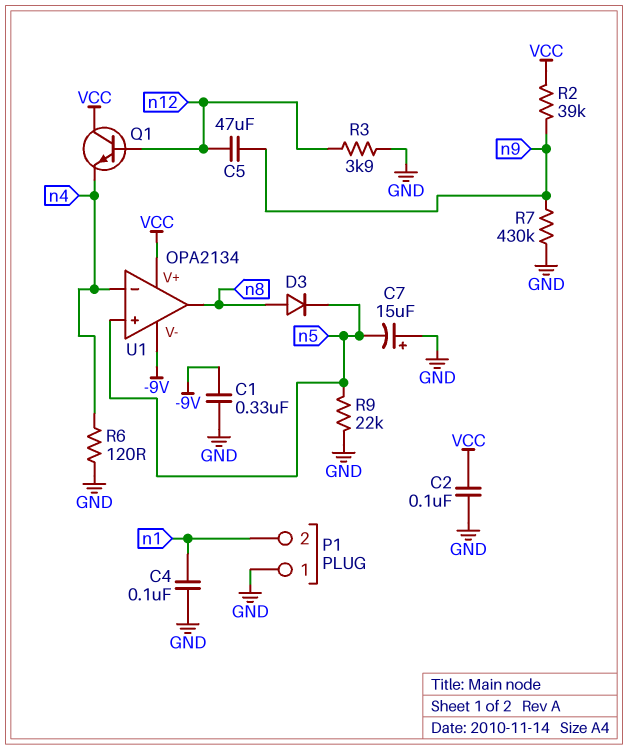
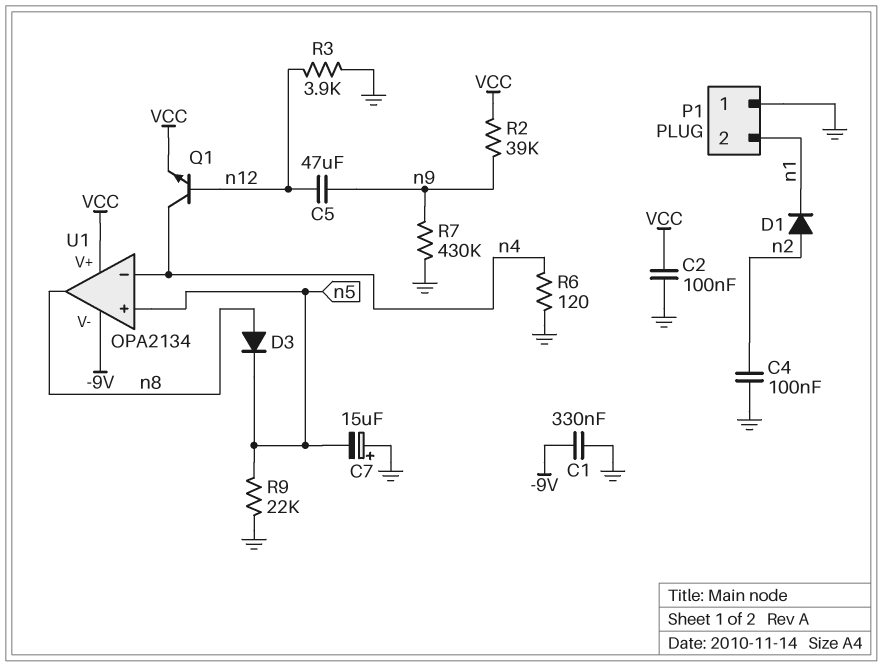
C4: 100nF (GND, n1) -> 100nF (GND, n2)
D1: none -> diode (A n2, K n1)
Q1: NPN (B n12, C VCC, E n4) -> NPN (B n12, C n4, E VCC)

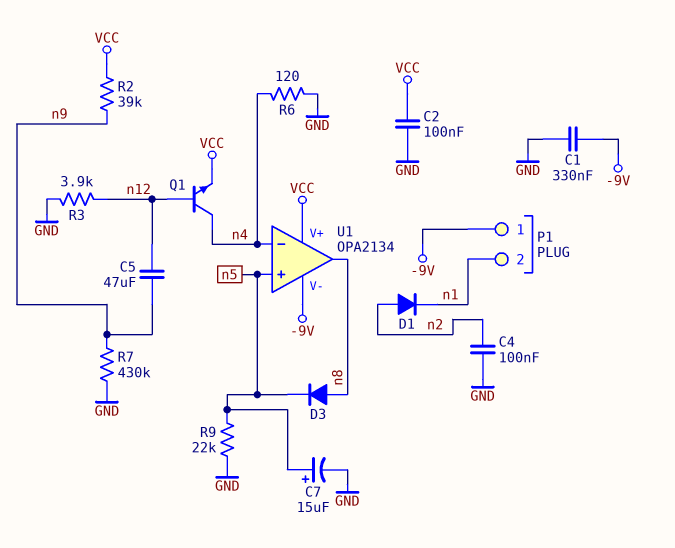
C7: 15uF (plus GND, minus n5) -> 15uF (plus n5, minus GND)
P1 pin 1: GND -> -9V

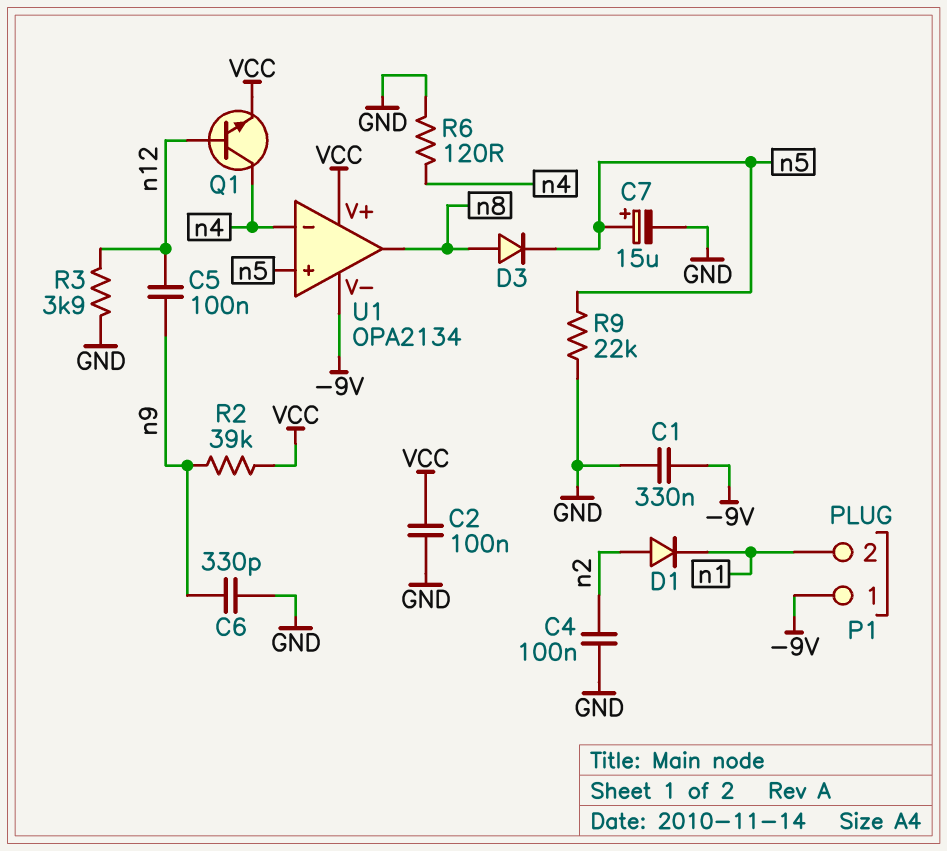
C5: 47uF (n9, n12) -> 100nF (n9, n12)
C6: none -> 330pF (GND, n9)
R7: 430k (GND, n9) -> none

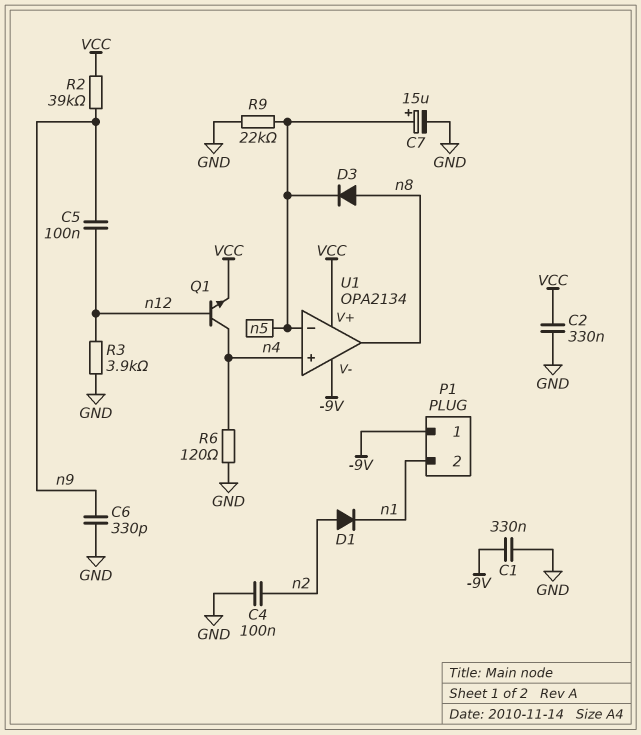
C2: 100nF (GND, VCC) -> 330nF (GND, VCC)
U1 pin in+: n5 -> n4
U1 pin in-: n4 -> n5

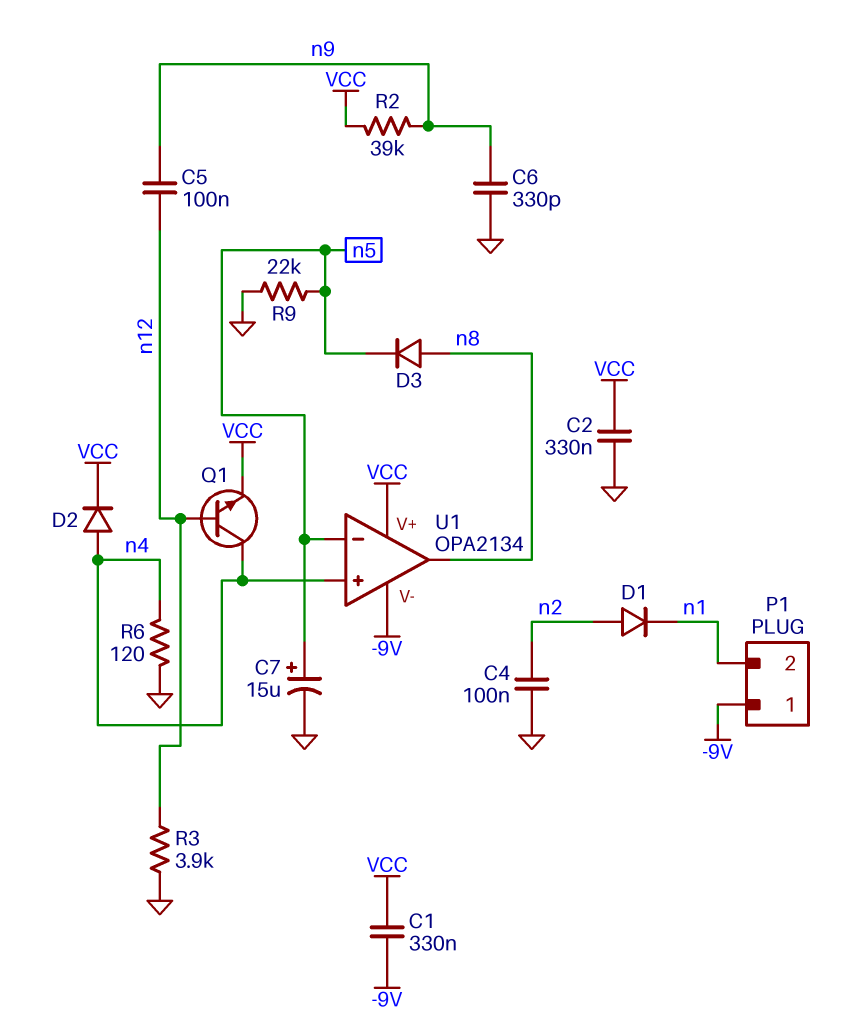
C1: 330nF (-9V, GND) -> 330nF (-9V, VCC)
D2: none -> diode (A n4, K VCC)

